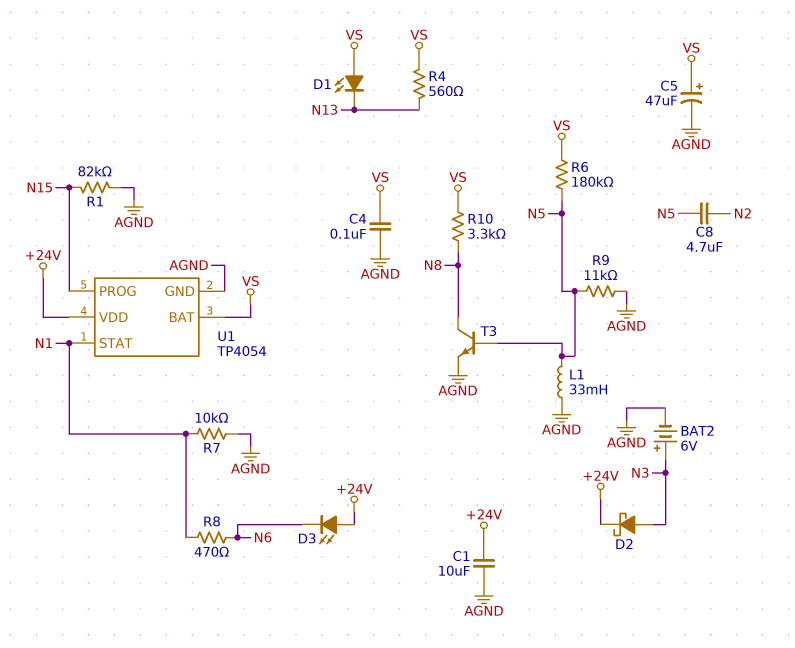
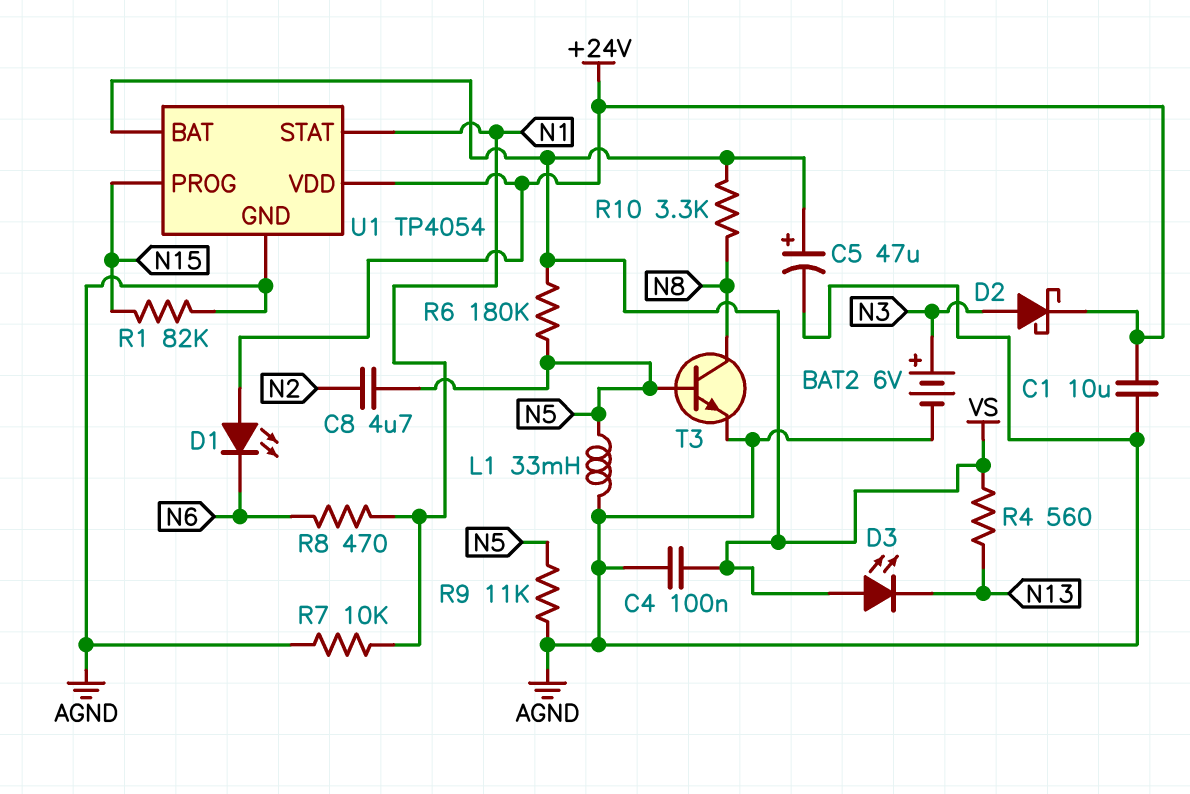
D1: LED (A VS, K N13) -> LED (A +24V, K N6)
D3: LED (A +24V, K N6) -> LED (A VS, K N13)

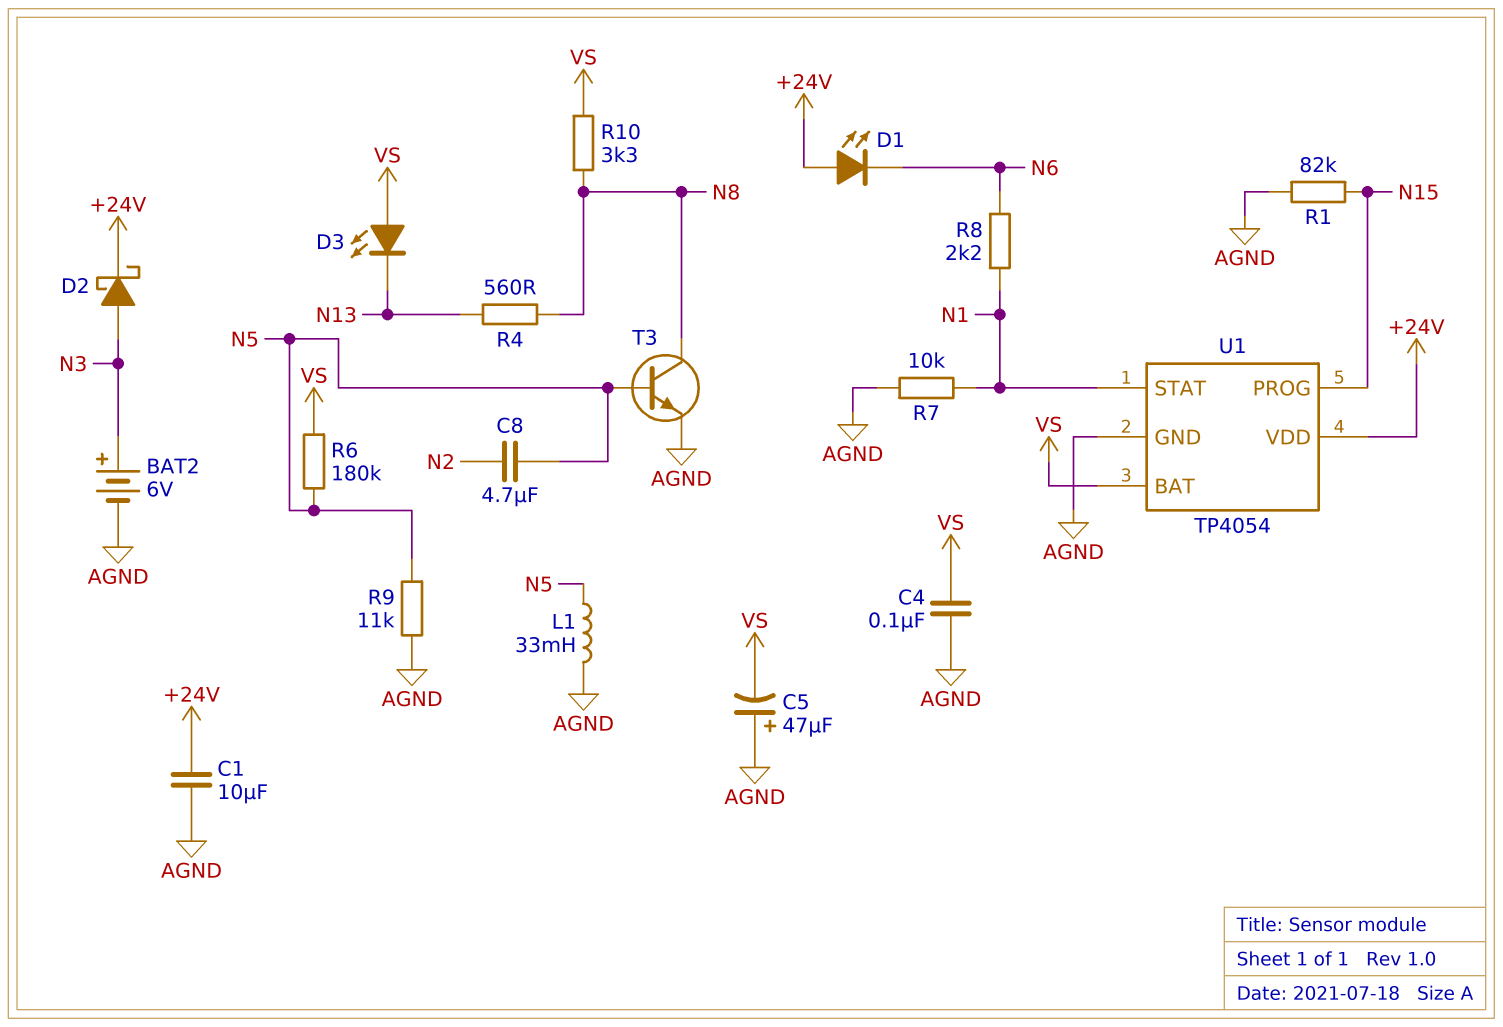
C5: 47uF (plus VS, minus AGND) -> 47uF (plus AGND, minus VS)
R4: 560 (N13, VS) -> 560 (N8, N13)
R8: 470 (N1, N6) -> 2.2k (N1, N6)

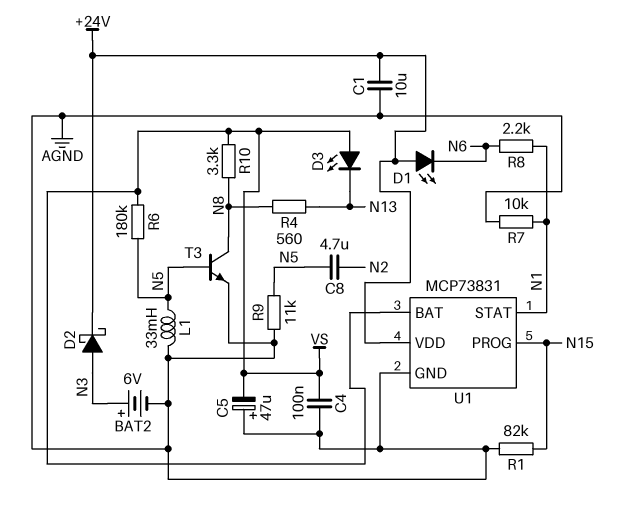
U1: TP4054 -> MCP73831

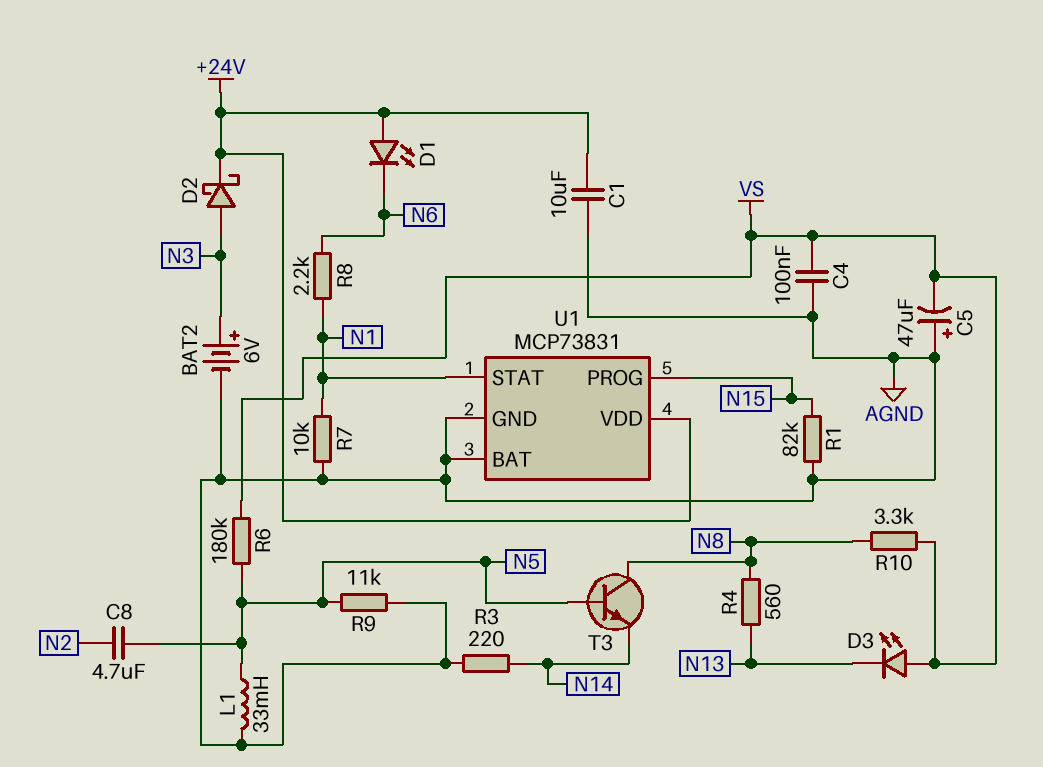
R3: none -> 220 (AGND, N14)
T3: NPN (B N5, C N8, E AGND) -> NPN (B N5, C N8, E N14)
U1 pin BAT: VS -> AGND

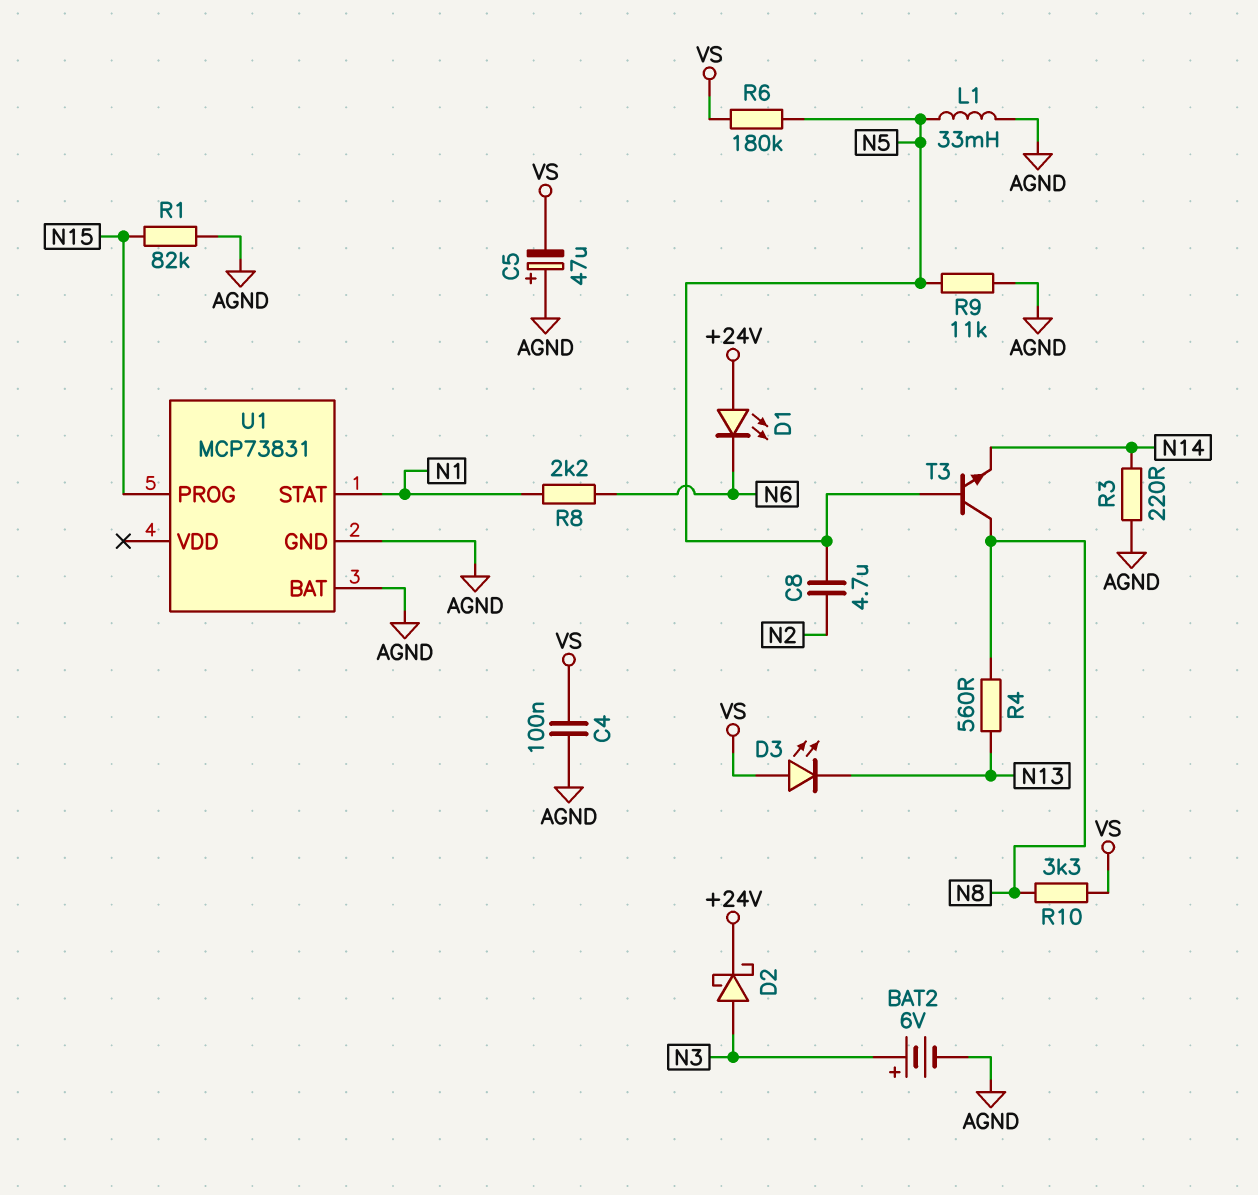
C1: 10uF (+24V, AGND) -> none
R7: 10k (AGND, N1) -> none
U1 pin VDD: +24V -> none

